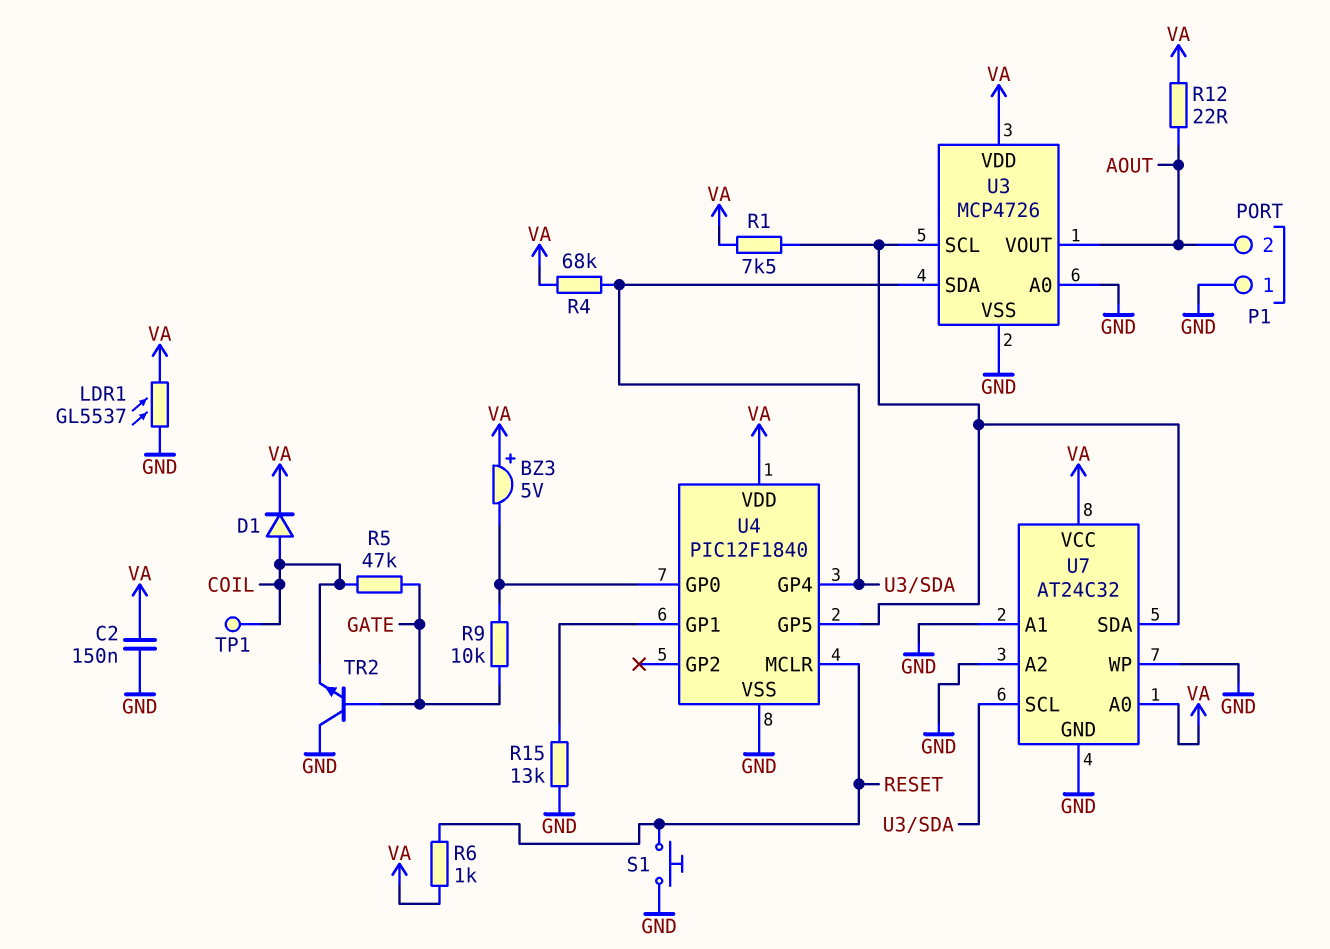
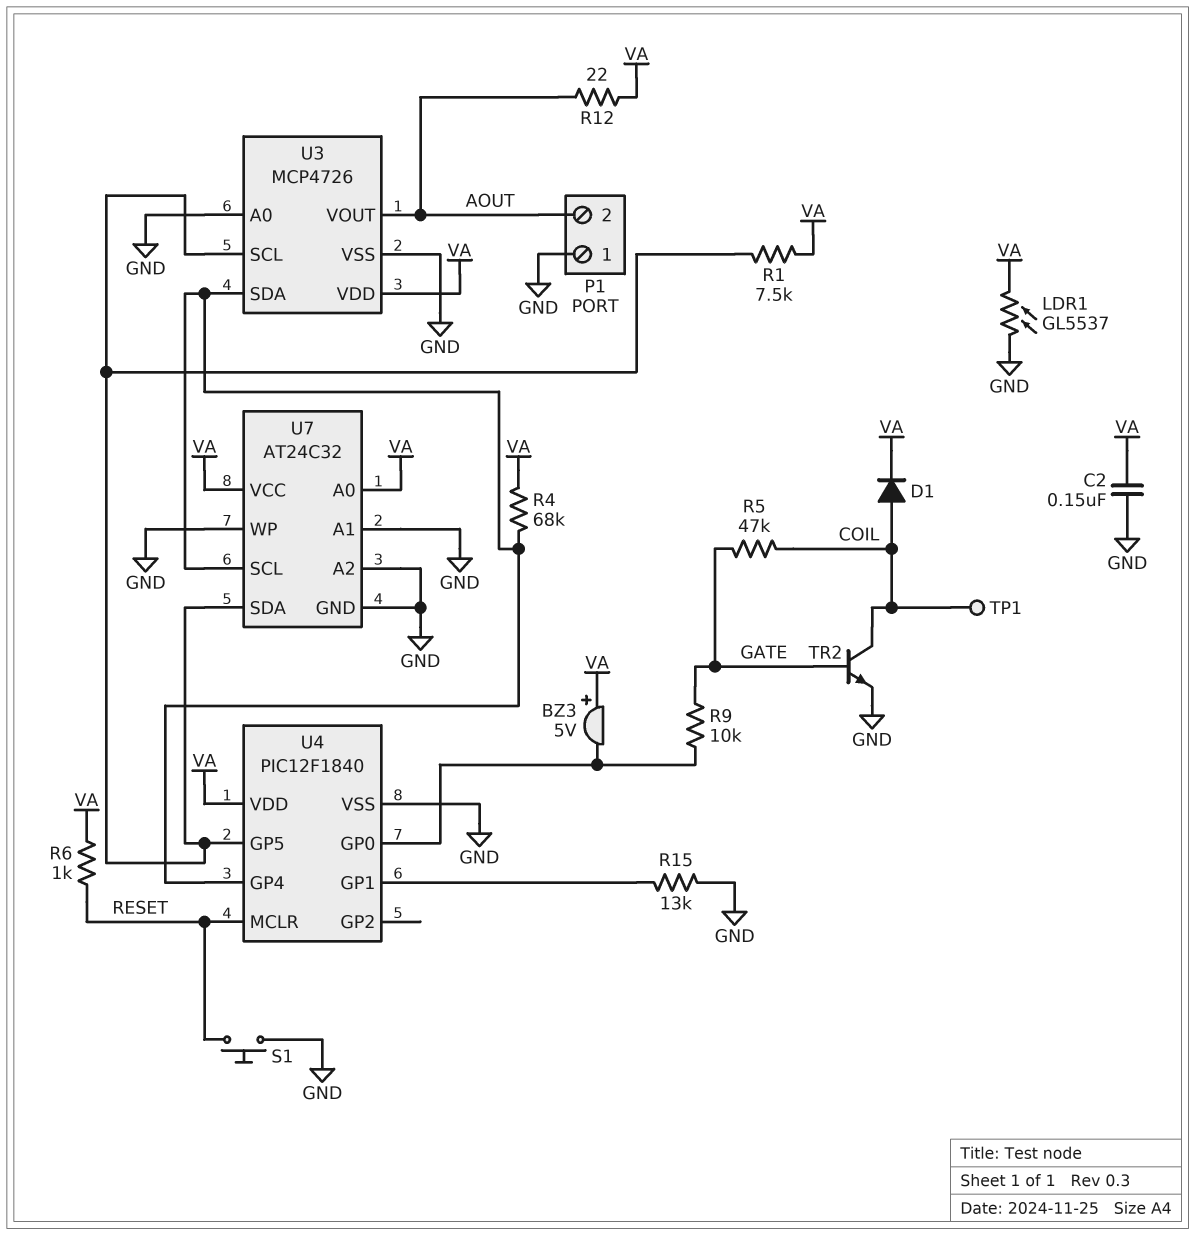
TR2: NPN (B GATE, C GND, E COIL) -> NPN (B GATE, C COIL, E GND)

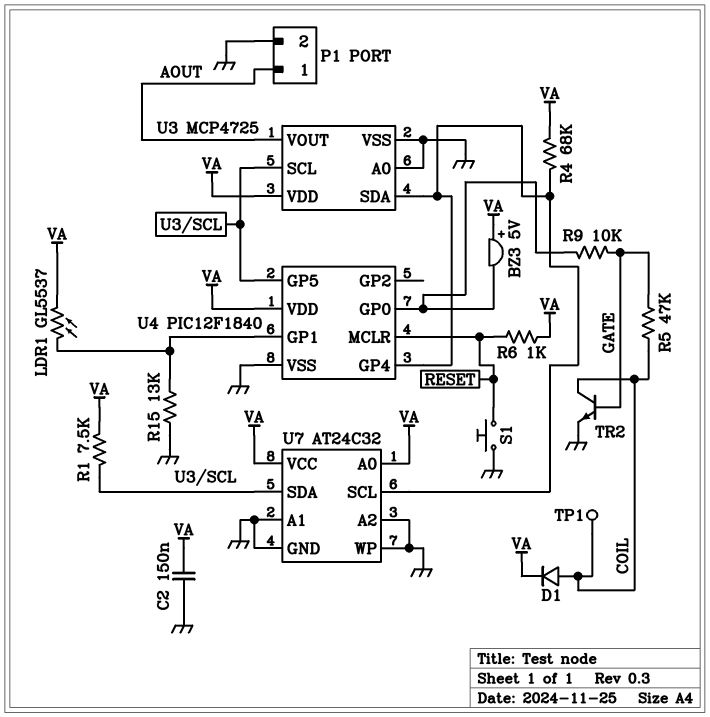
LDR1: GL5537 (GND, VA) -> GL5537 (U4/GP1, VA)
P1 pin 1: GND -> AOUT
P1 pin 2: AOUT -> GND
R12: 22 (AOUT, VA) -> none
U3: MCP4726 -> MCP4725

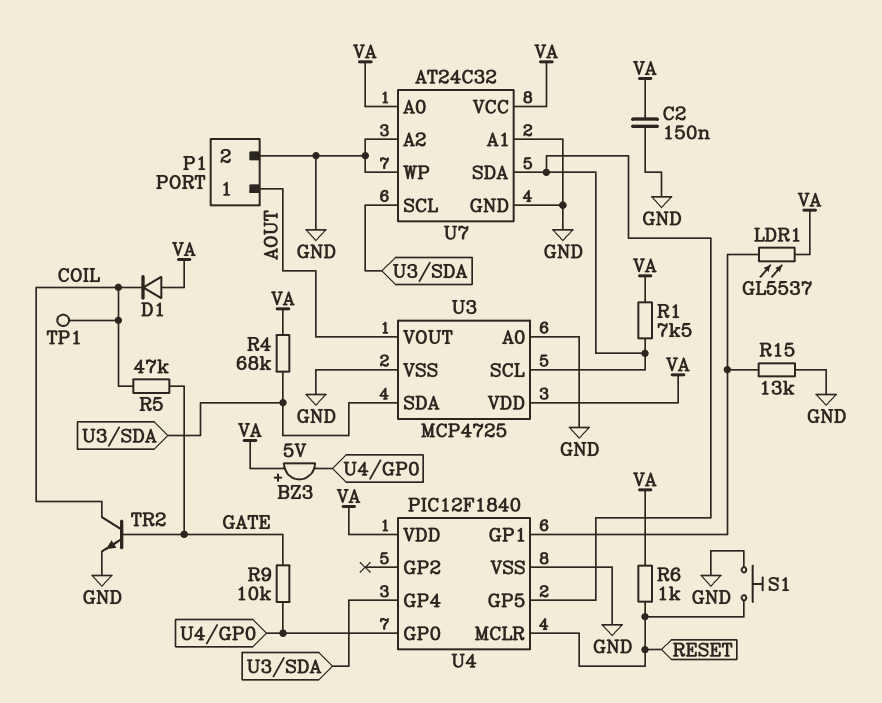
D1: diode (A COIL, K VA) -> diode (A VA, K COIL)

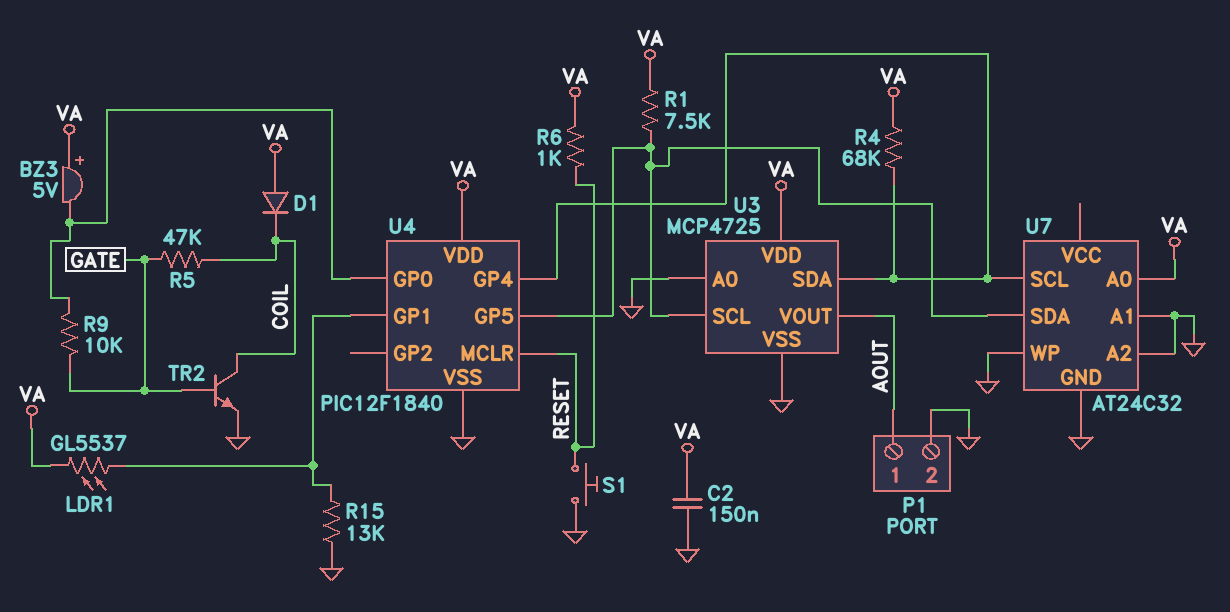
TP1: test point (COIL) -> none
U7 pin VCC: VA -> none

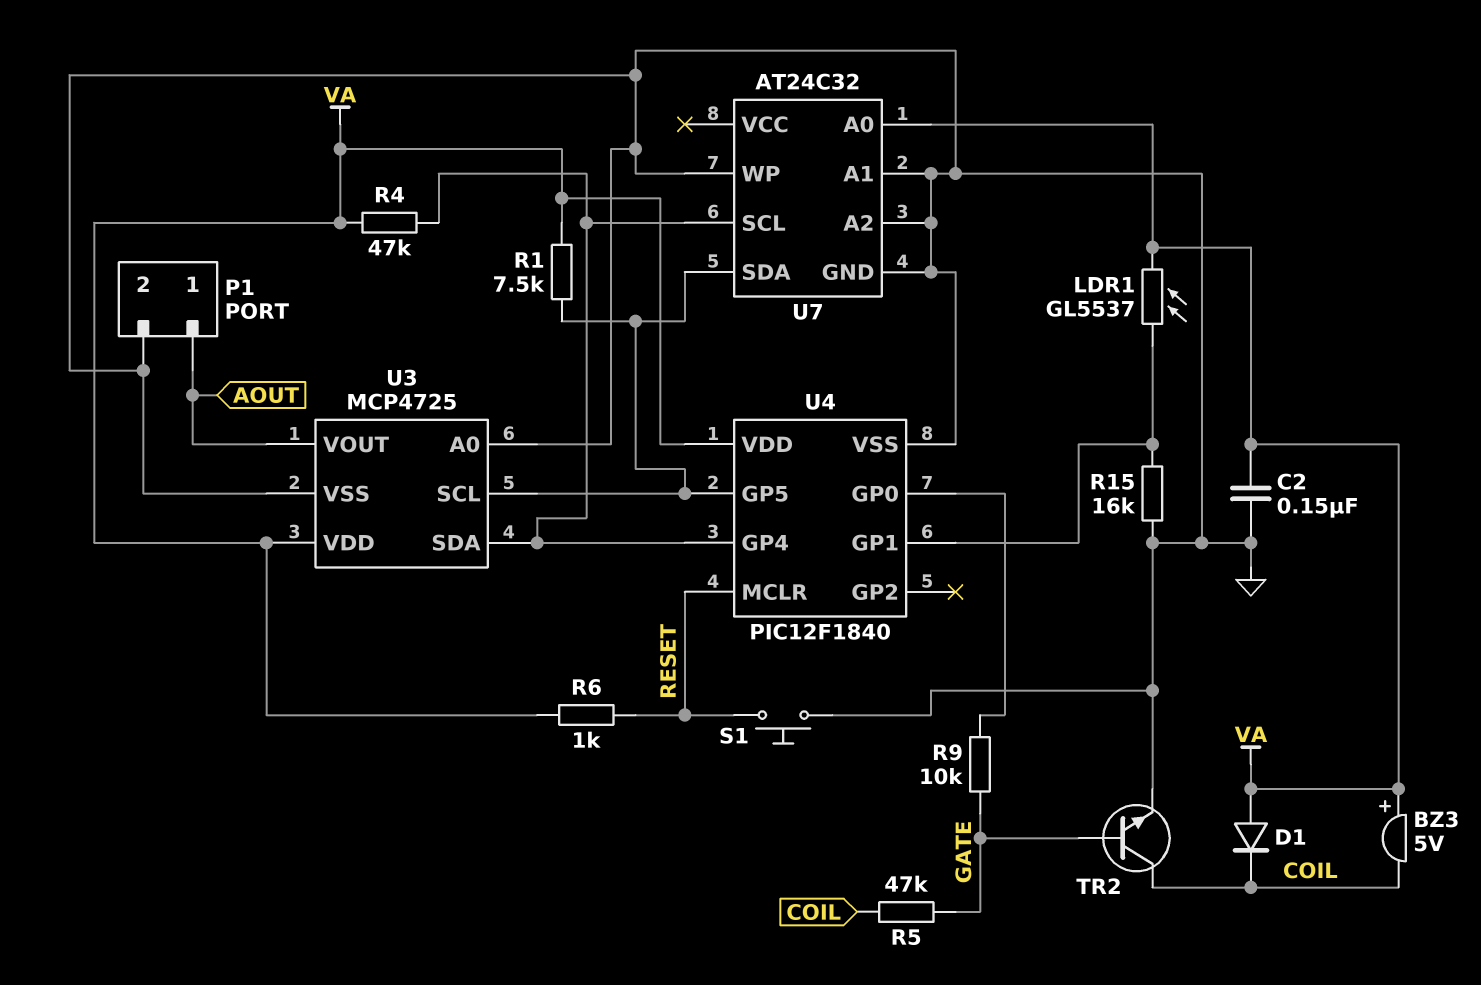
BZ3: buzzer 5V (plus VA, minus U4/GP0) -> buzzer 5V (plus VA, minus COIL)
R4: 68k (U3/SDA, VA) -> 47k (U3/SDA, VA)
R15: 13k (GND, U4/GP1) -> 16k (GND, U4/GP1)

